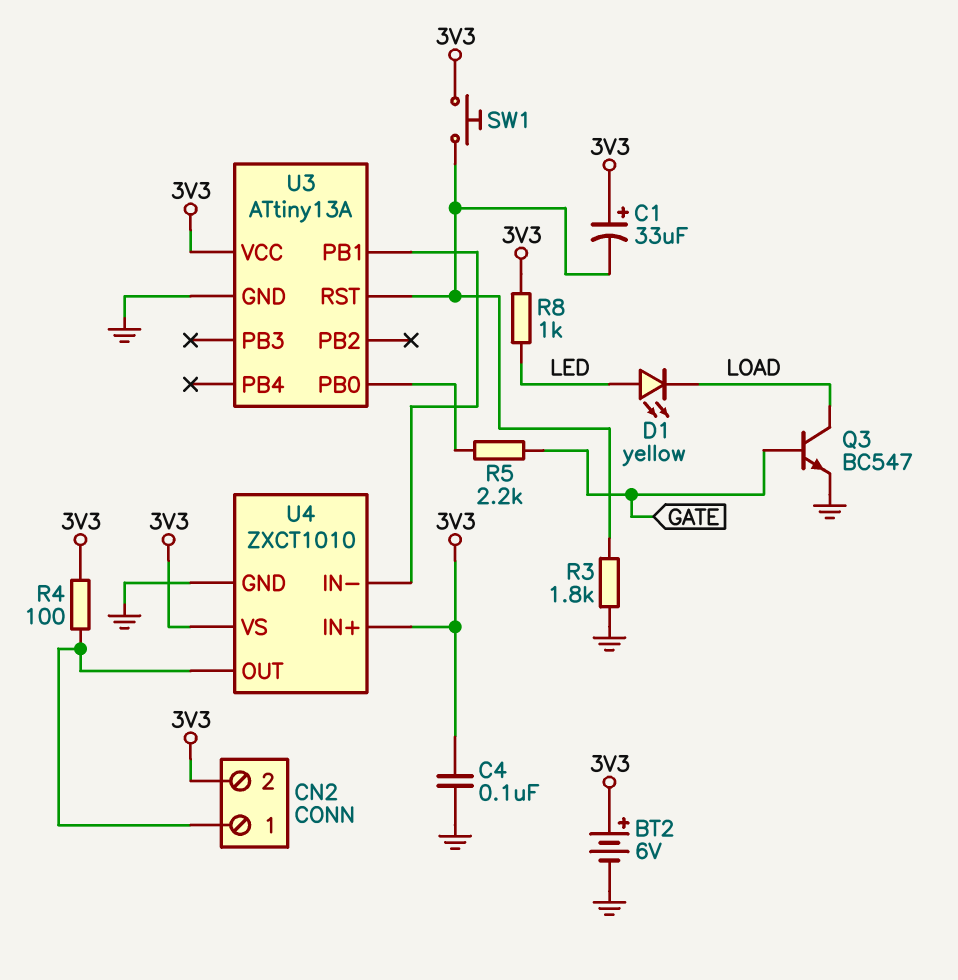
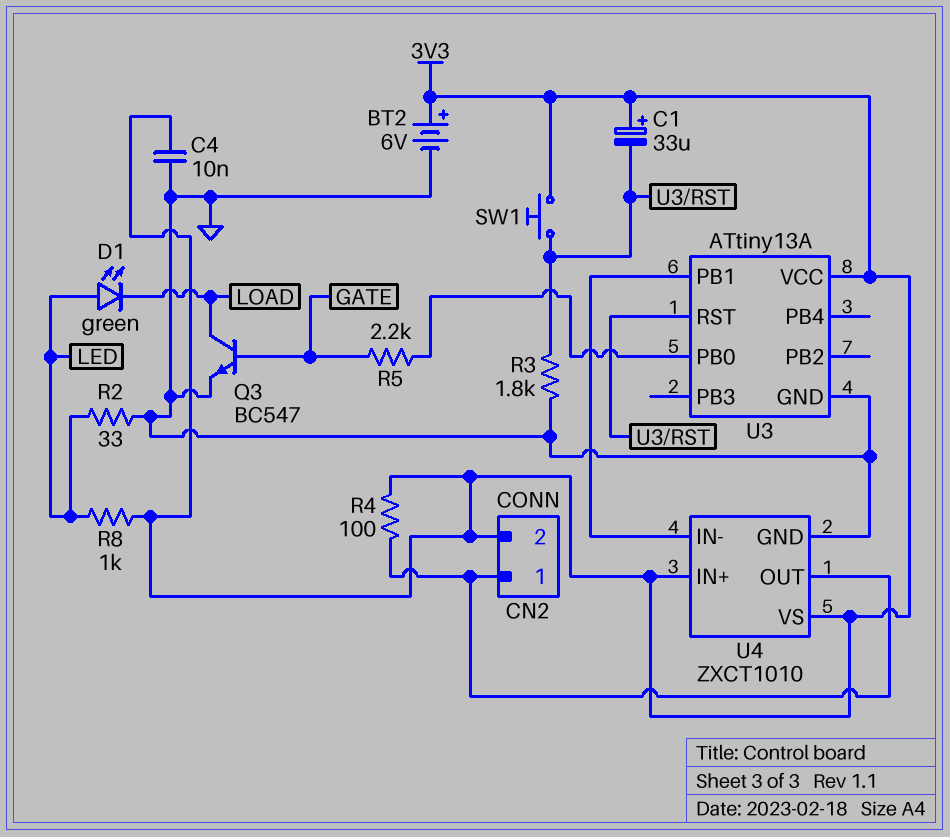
C4: 100nF (3V3, GND) -> 10nF (3V3, GND)
D1: LED yellow (A LED, K LOAD) -> LED green (A LED, K LOAD)
R2: none -> 33 (GND, LED)

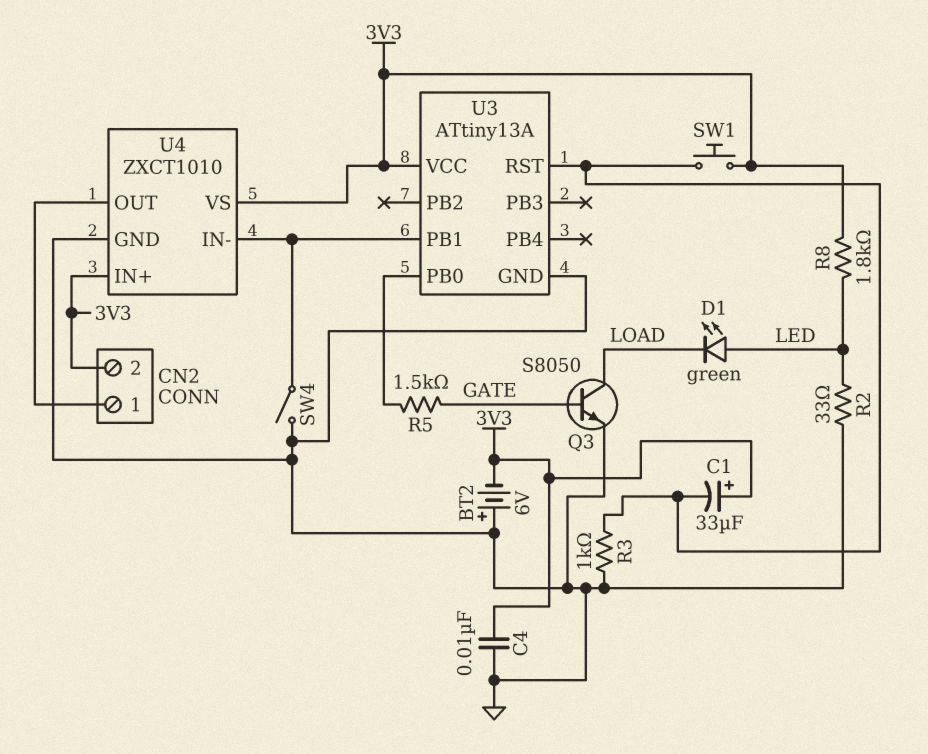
BT2: 6V (plus 3V3, minus GND) -> 6V (plus GND, minus 3V3)
Q3: NPN BC547 (B GATE, C LOAD, E GND) -> NPN S8050 (B GATE, C LOAD, E GND)
R3: 1.8k (GND, U3/RST) -> 1k (GND, U3/RST)
R4: 100 (3V3, CN2/1) -> none
R5: 2.2k (GATE, U3/PB0) -> 1.5k (GATE, U3/PB0)
R8: 1k (3V3, LED) -> 1.8k (3V3, LED)
SW4: none -> switch (GND, U3/PB1)

